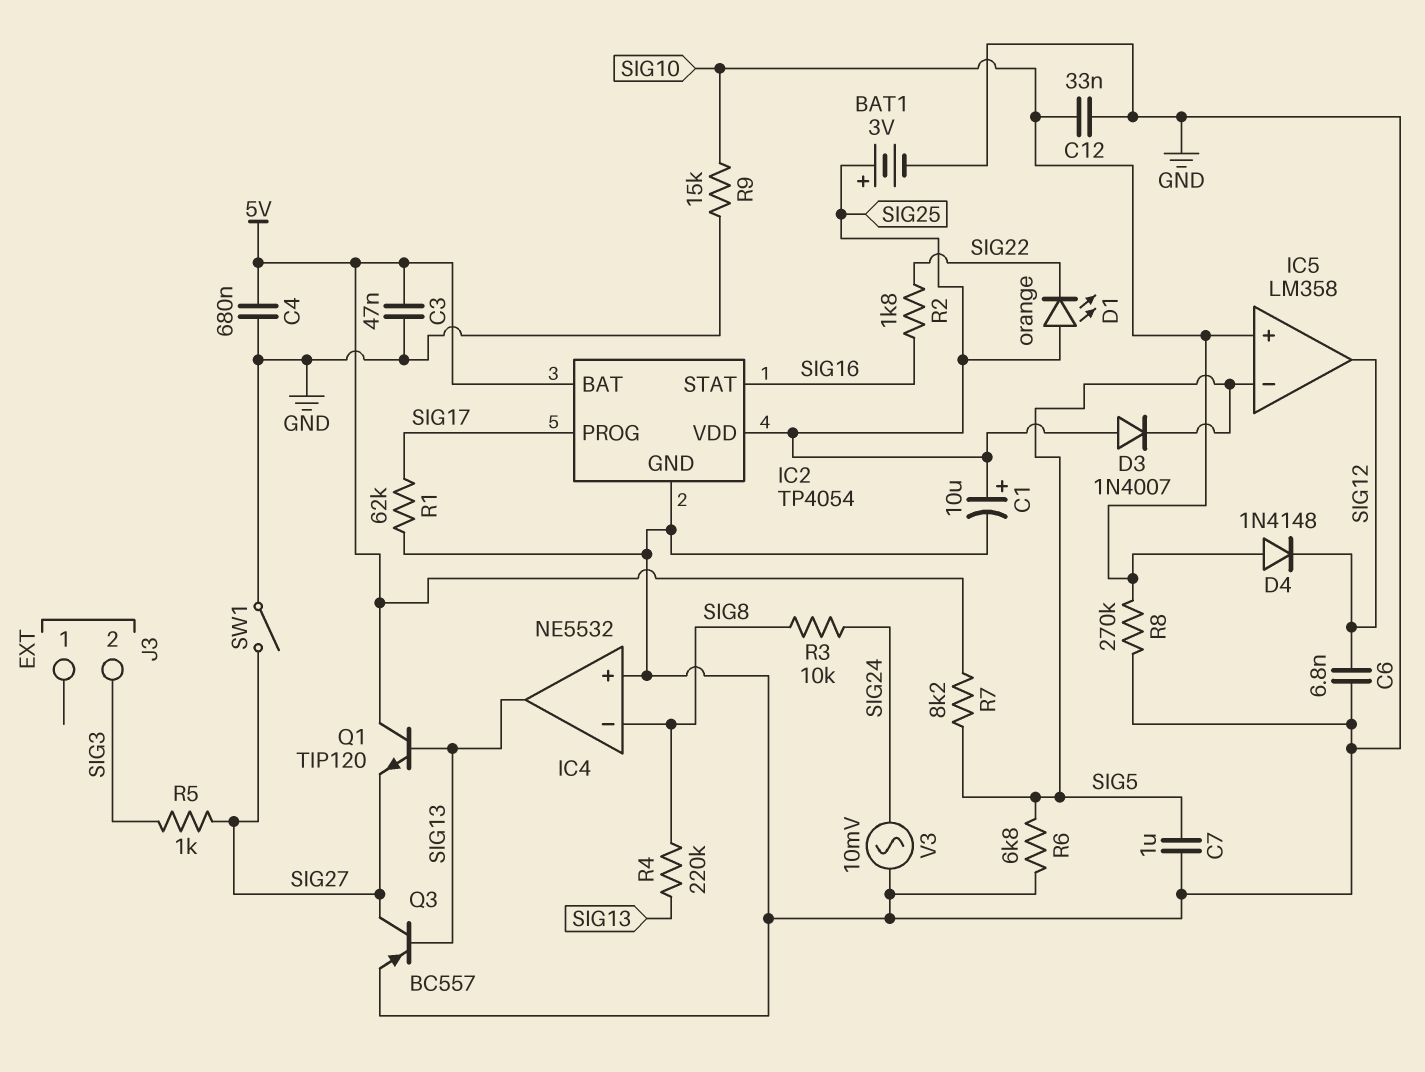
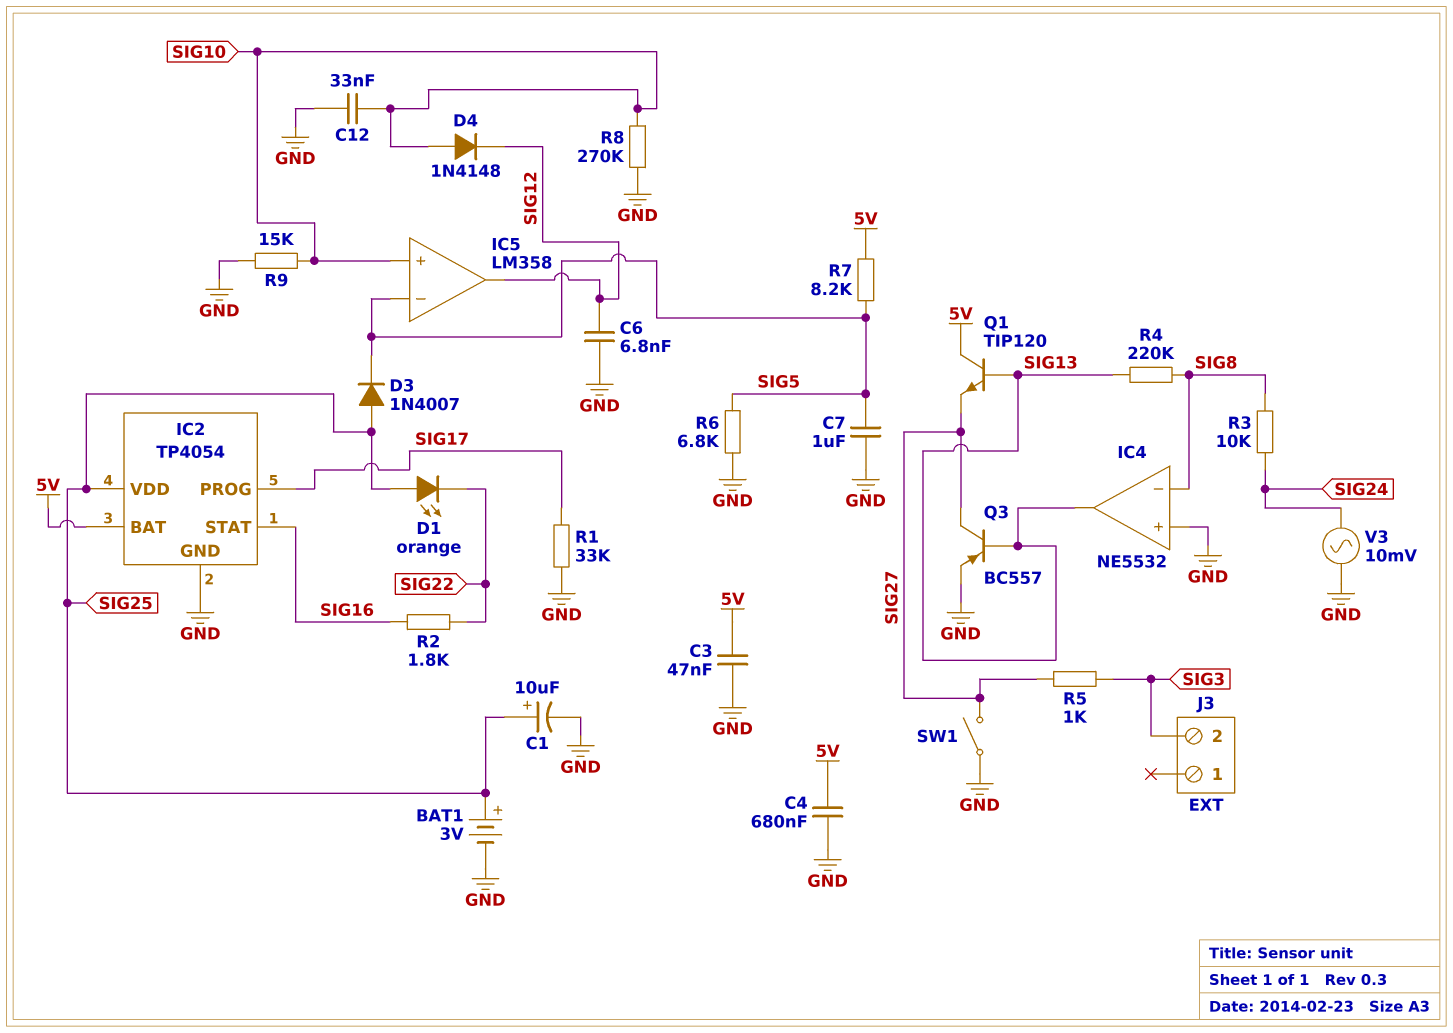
R1: 62k (GND, SIG17) -> 33k (GND, SIG17)

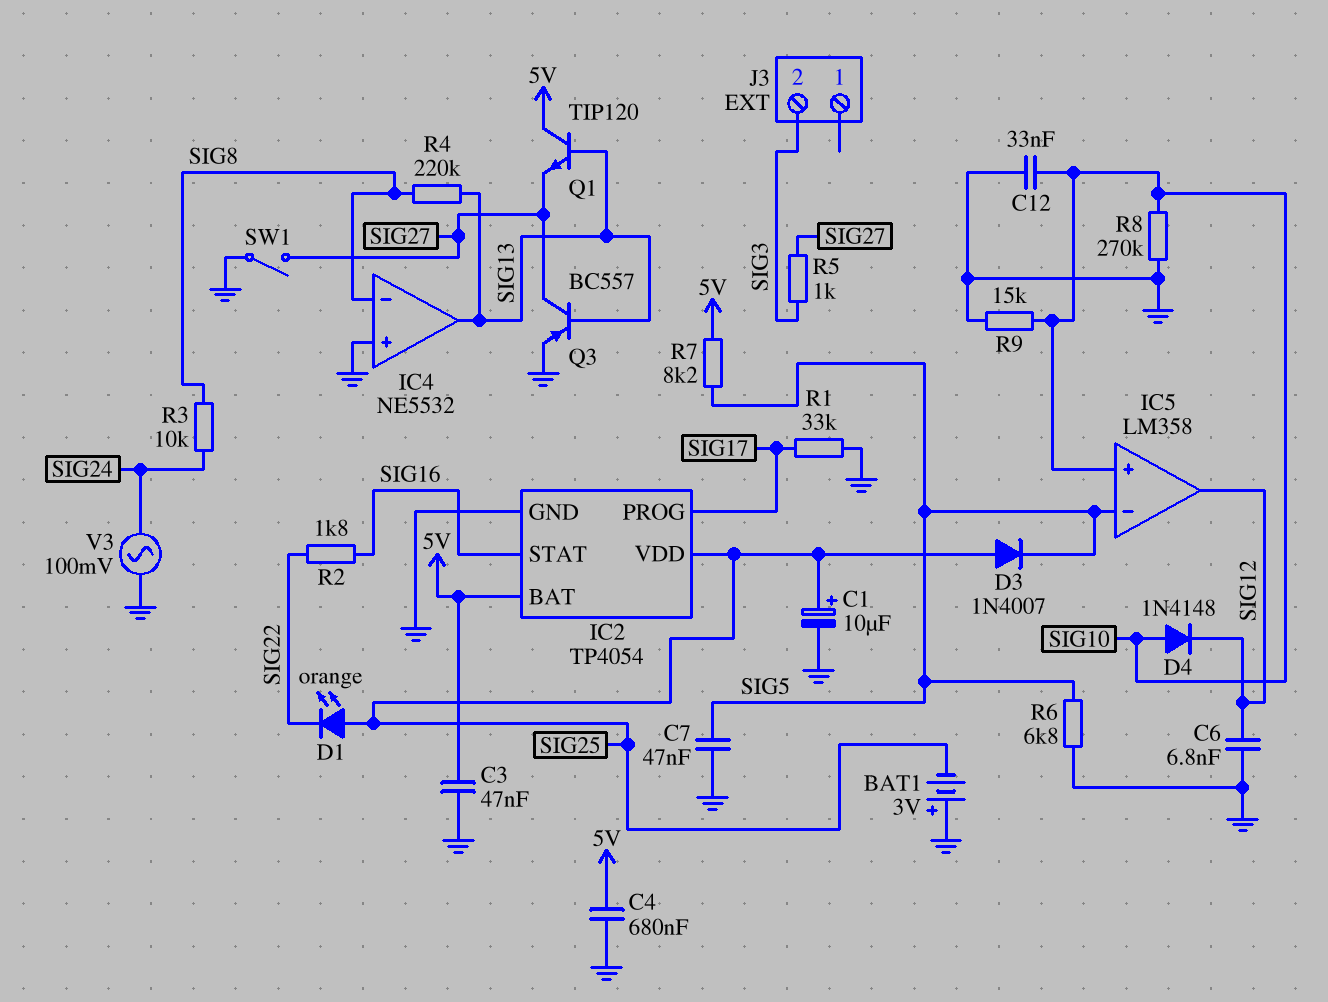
BAT1: 3V (plus SIG25, minus GND) -> 3V (plus GND, minus SIG25)
C7: 1uF (GND, SIG5) -> 47nF (GND, SIG5)
V3: AC 10mV (GND, SIG24) -> AC 100mV (GND, SIG24)

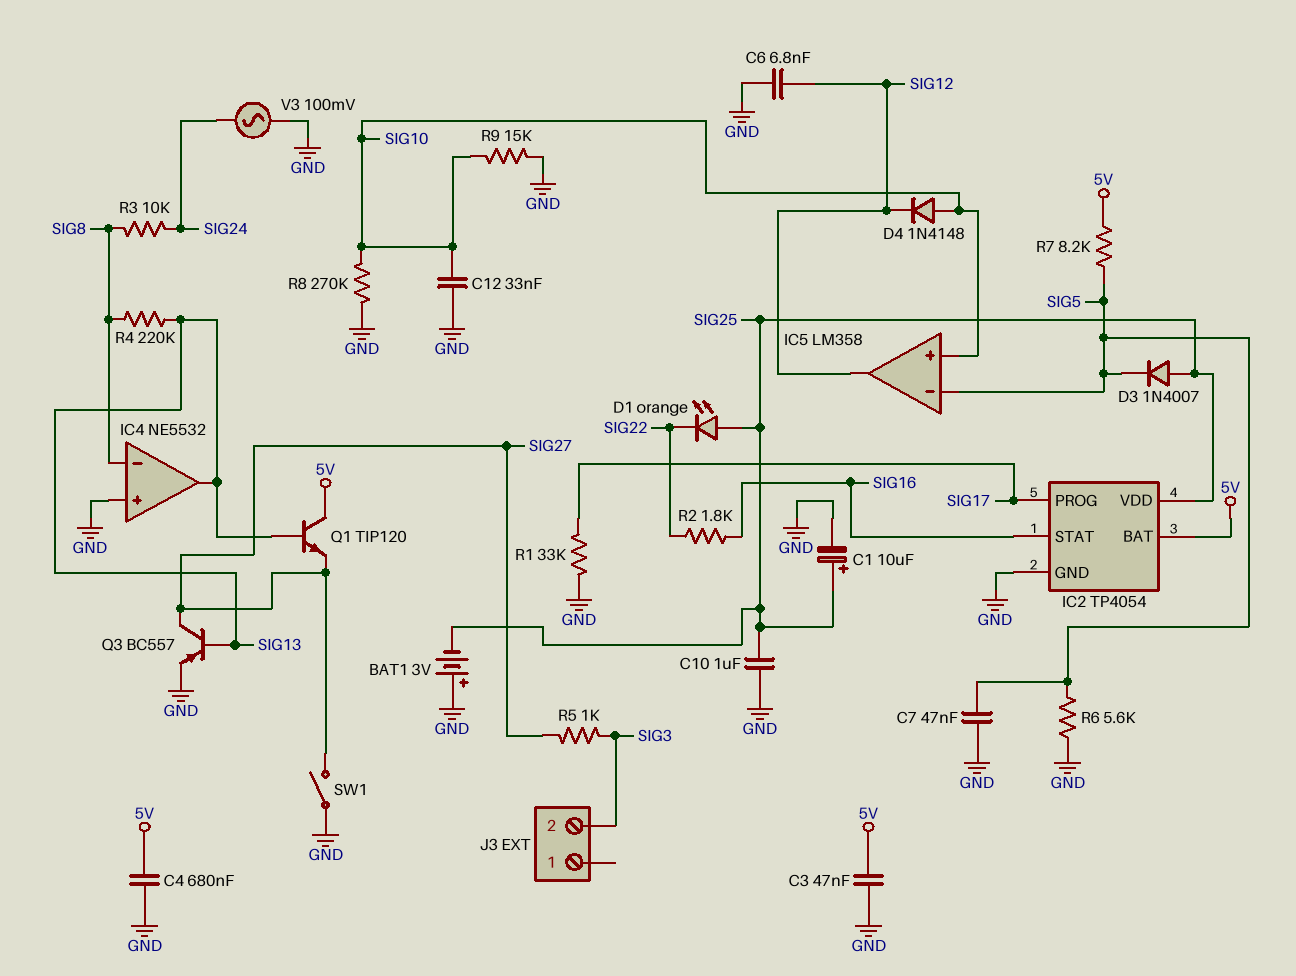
C10: none -> 1uF (GND, SIG25)
R6: 6.8k (GND, SIG5) -> 5.6k (GND, SIG5)

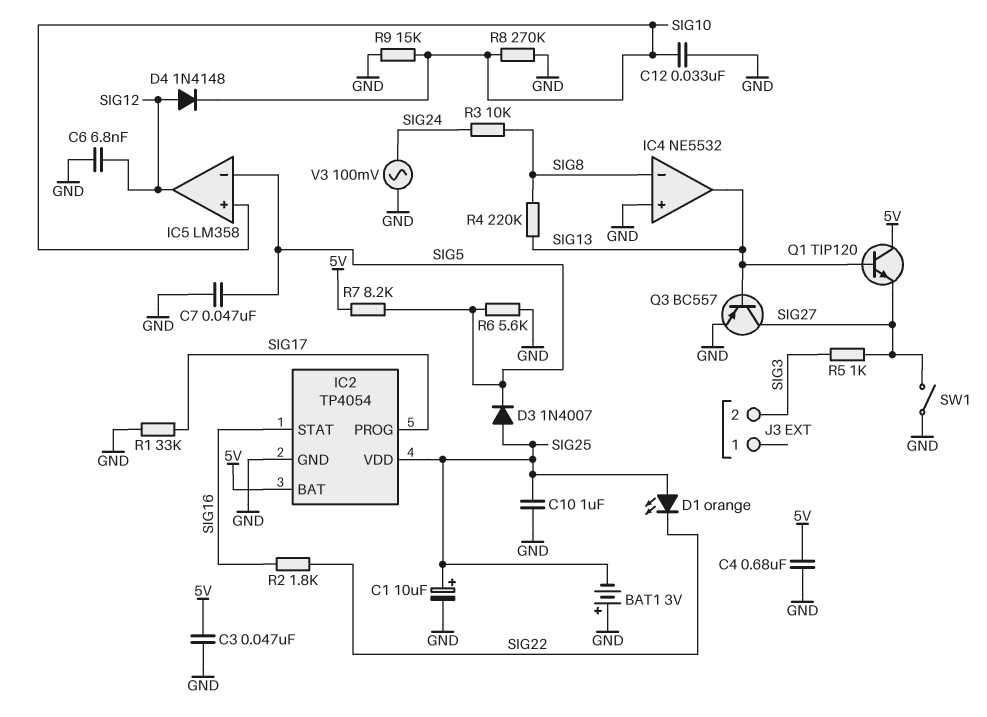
D4: diode 1N4148 (A SIG10, K SIG12) -> diode 1N4148 (A SIG12, K SIG10)

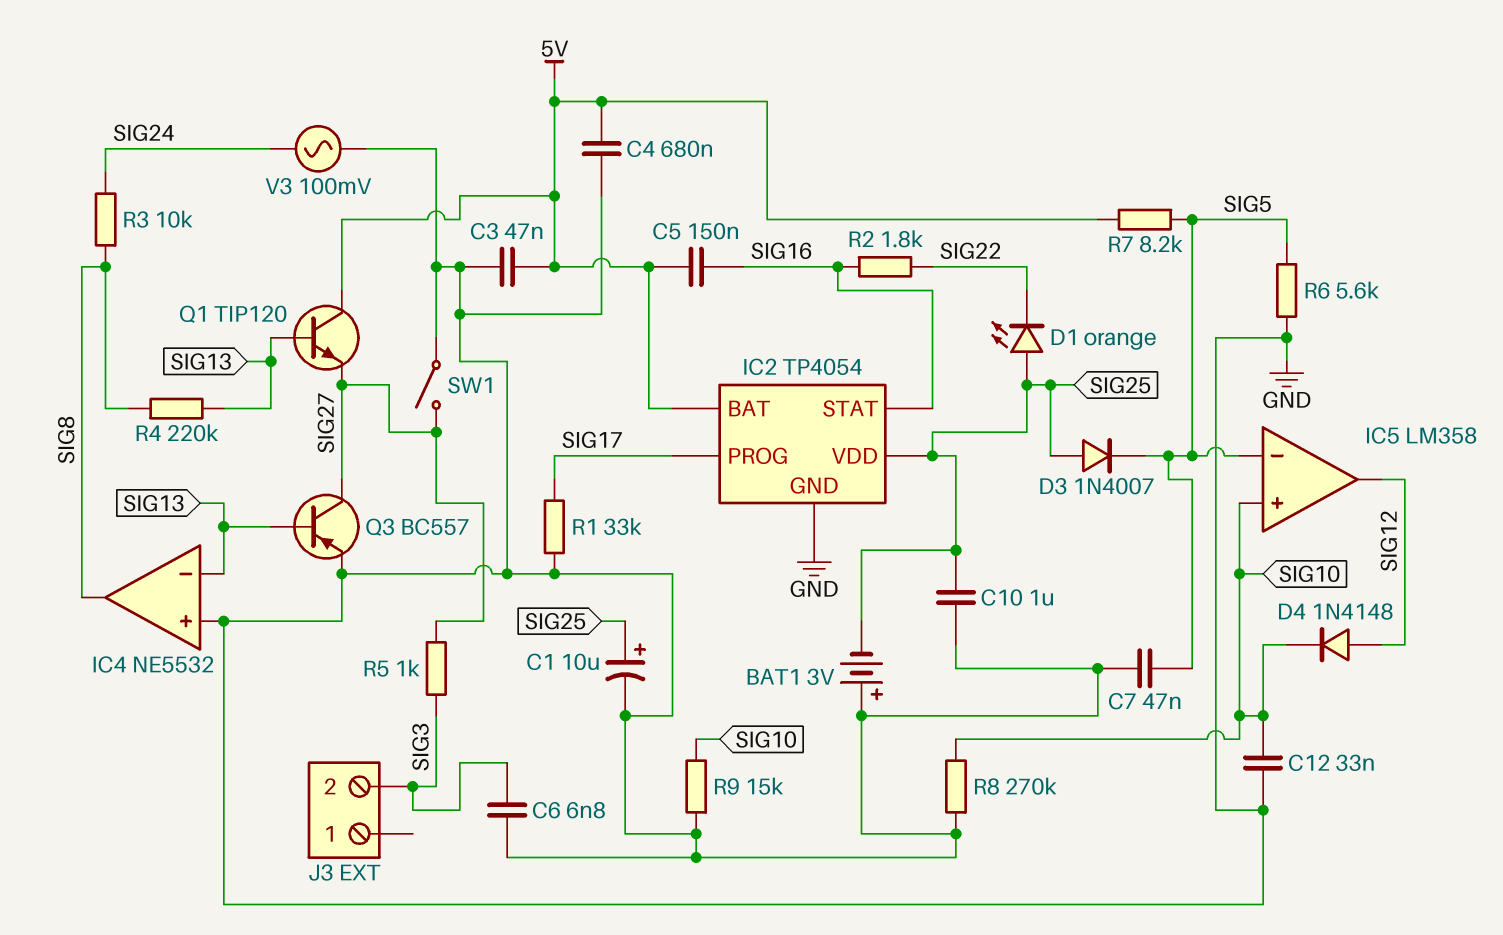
C5: none -> 150nF (5V, SIG16)
C6: 6.8nF (GND, SIG12) -> 6.8nF (GND, SIG3)
IC4 pin in-: SIG8 -> SIG13
IC4 pin out: SIG13 -> SIG8

